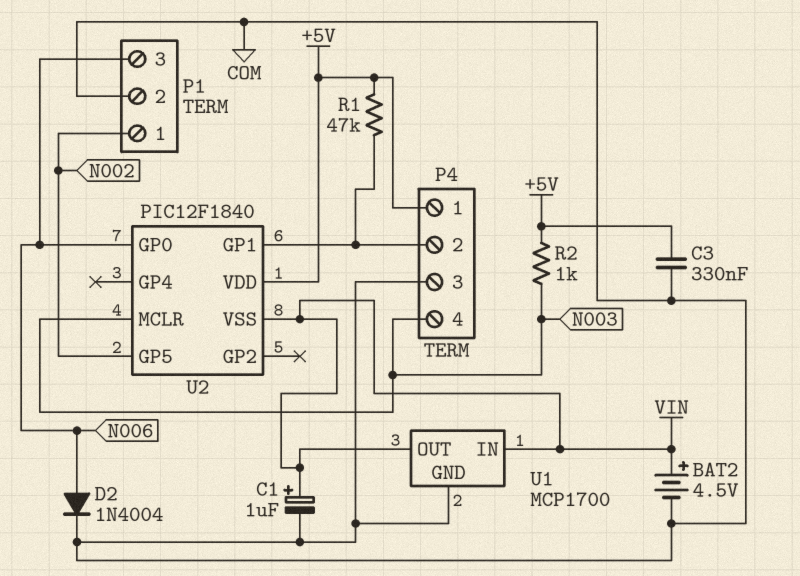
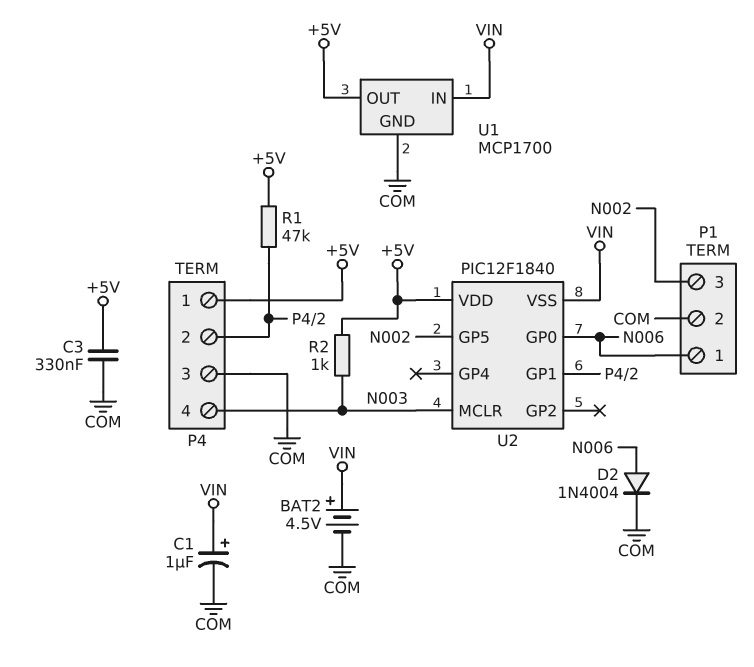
P1 pin 1: N002 -> N006
P1 pin 3: N006 -> N002
U1 pin OUT: VIN -> +5V

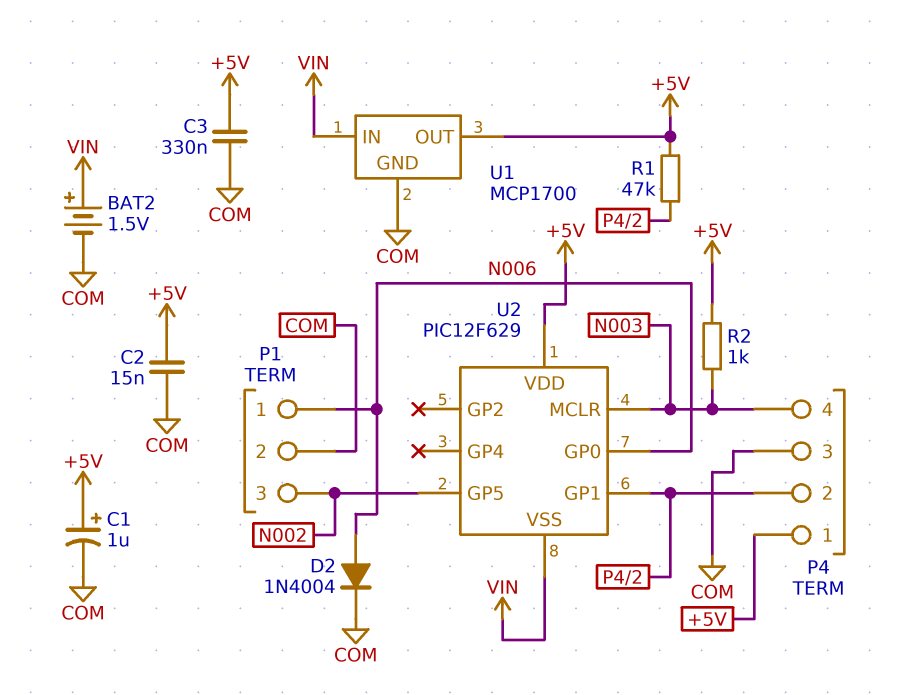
BAT2: 4.5V (plus VIN, minus COM) -> 1.5V (plus VIN, minus COM)
C1: 1uF (plus VIN, minus COM) -> 1uF (plus +5V, minus COM)
C2: none -> 15nF (+5V, COM)
U2: PIC12F1840 -> PIC12F629

